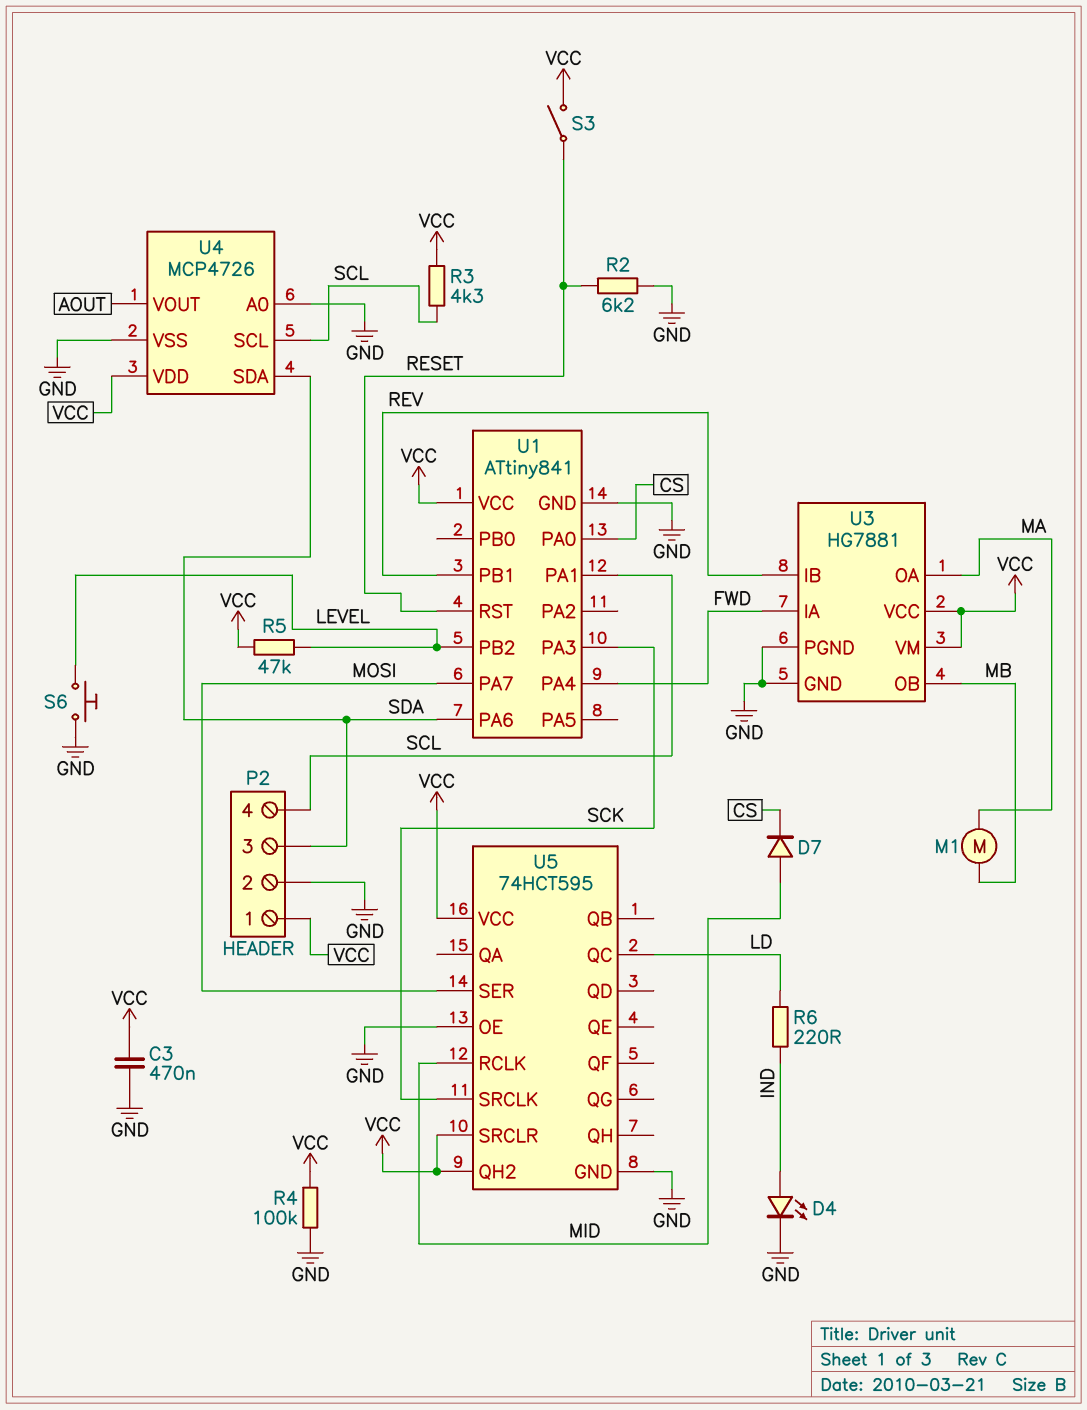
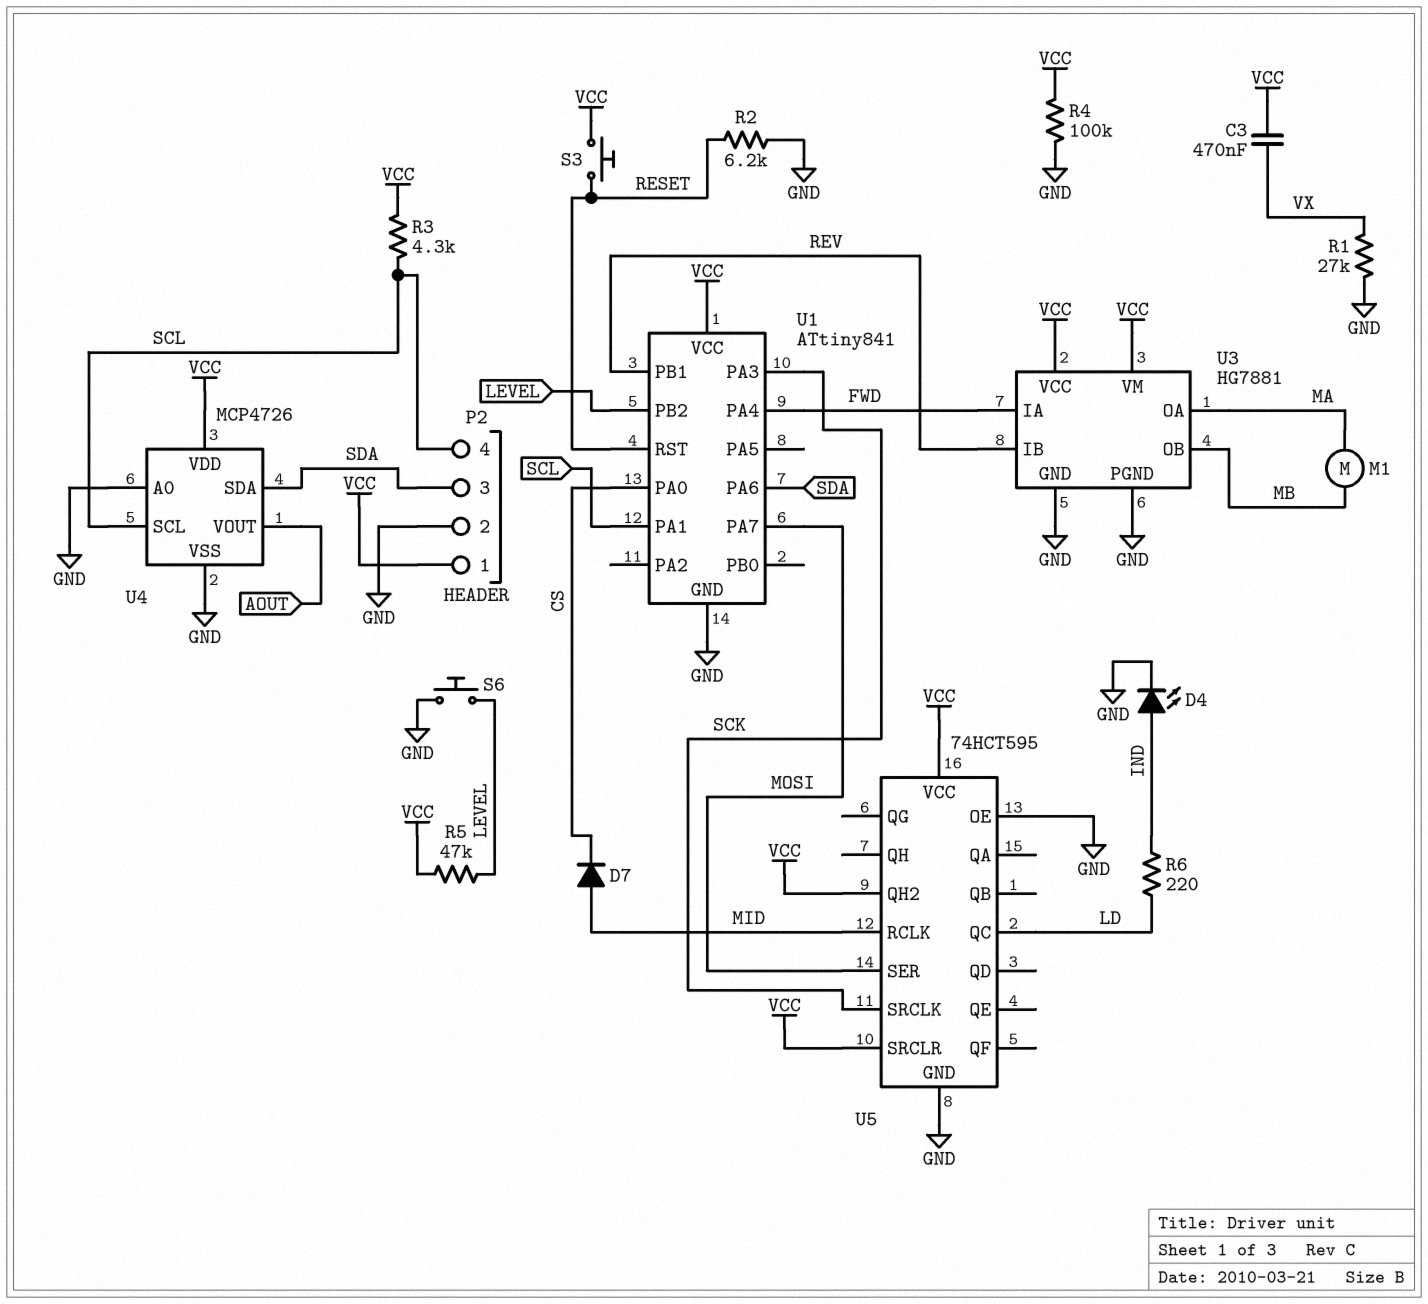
C3: 470nF (GND, VCC) -> 470nF (VCC, VX)
R1: none -> 27k (GND, VX)
S3: switch (RESET, VCC) -> button (RESET, VCC)

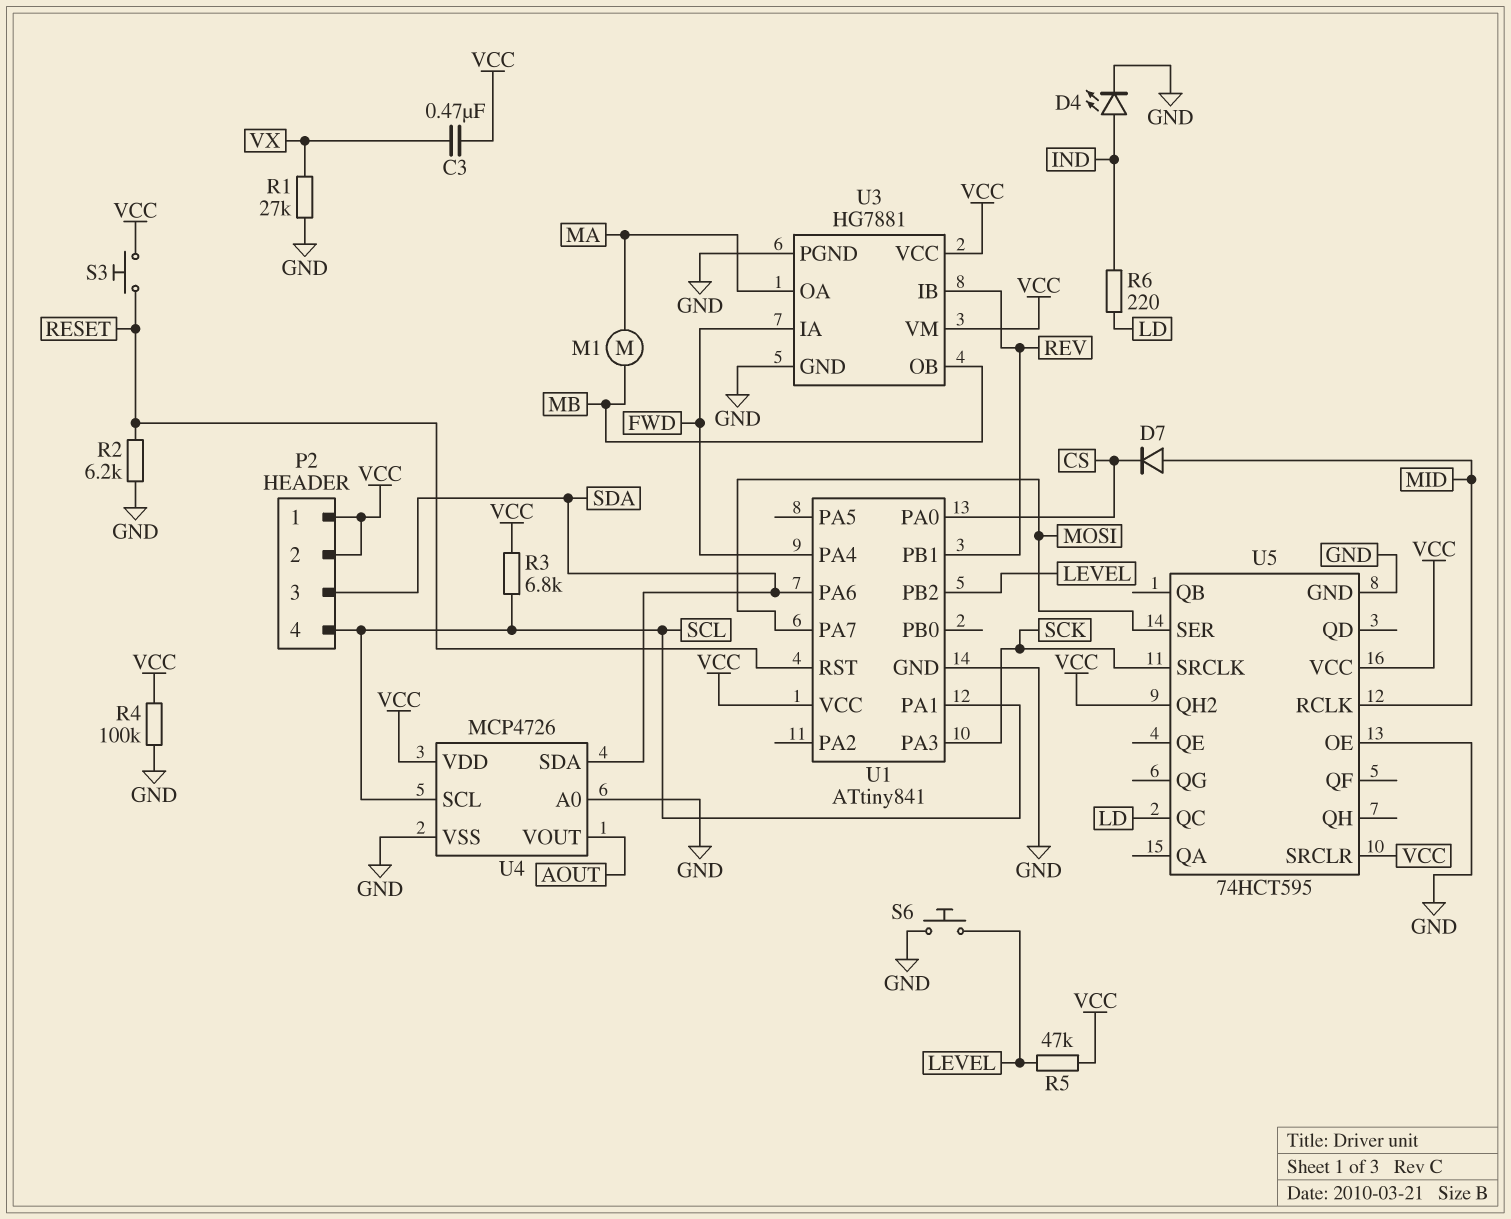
P2 pin 2: GND -> VCC
R3: 4.3k (SCL, VCC) -> 6.8k (SCL, VCC)

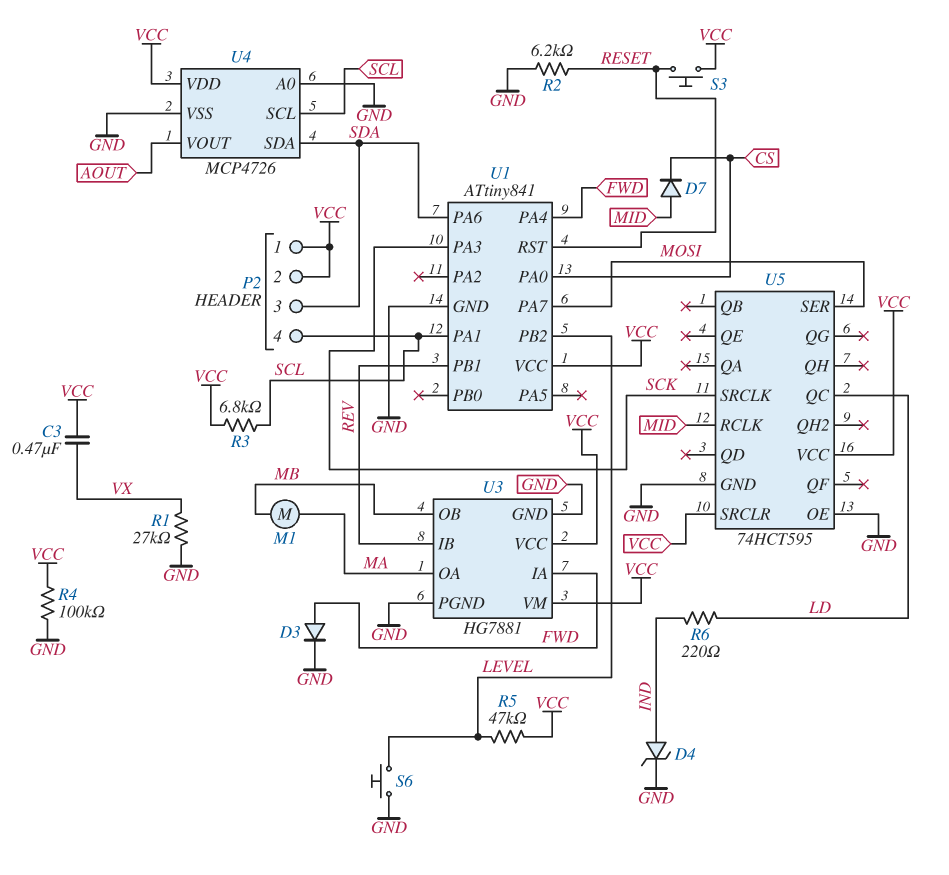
D3: none -> diode (A FWD, K GND)
D4: LED (A IND, K GND) -> zener (A IND, K GND)
U5 pin QH2: VCC -> none

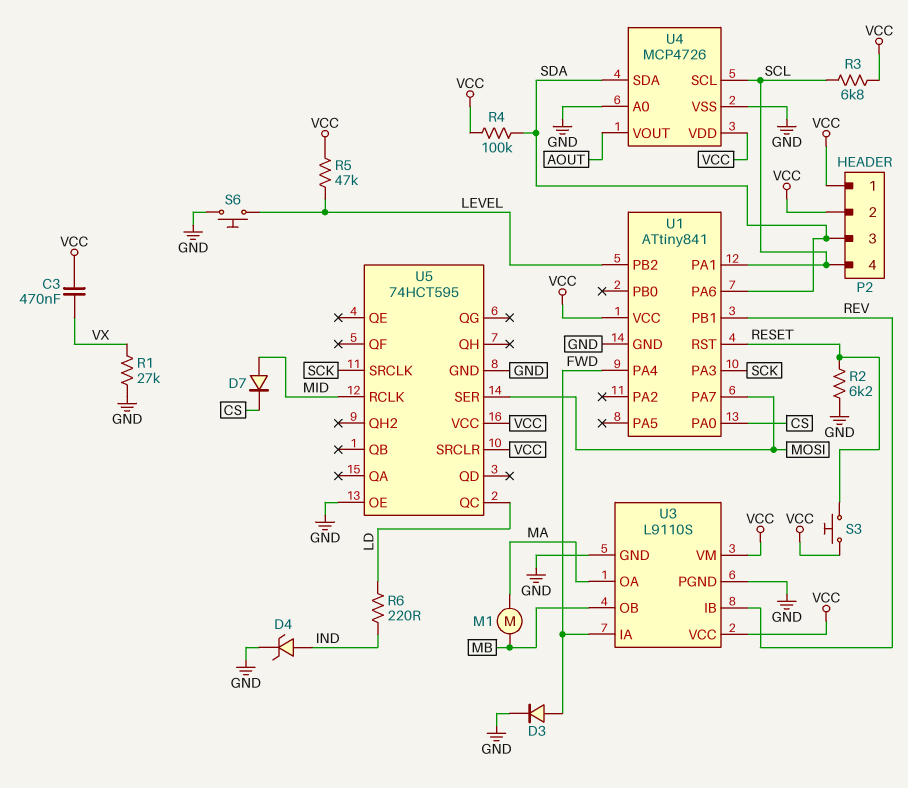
R4: 100k (GND, VCC) -> 100k (SDA, VCC)
U3: HG7881 -> L9110S

